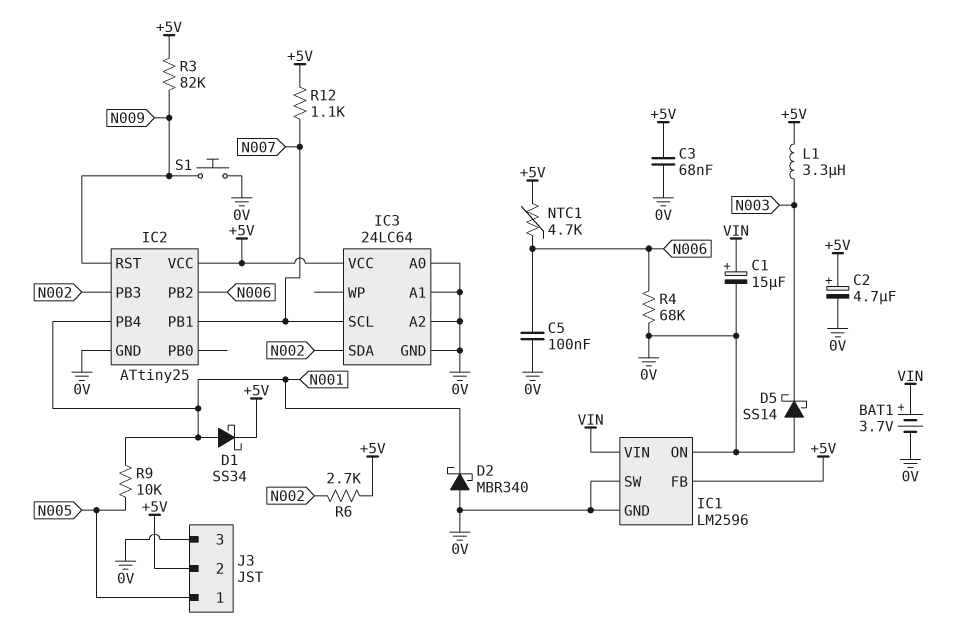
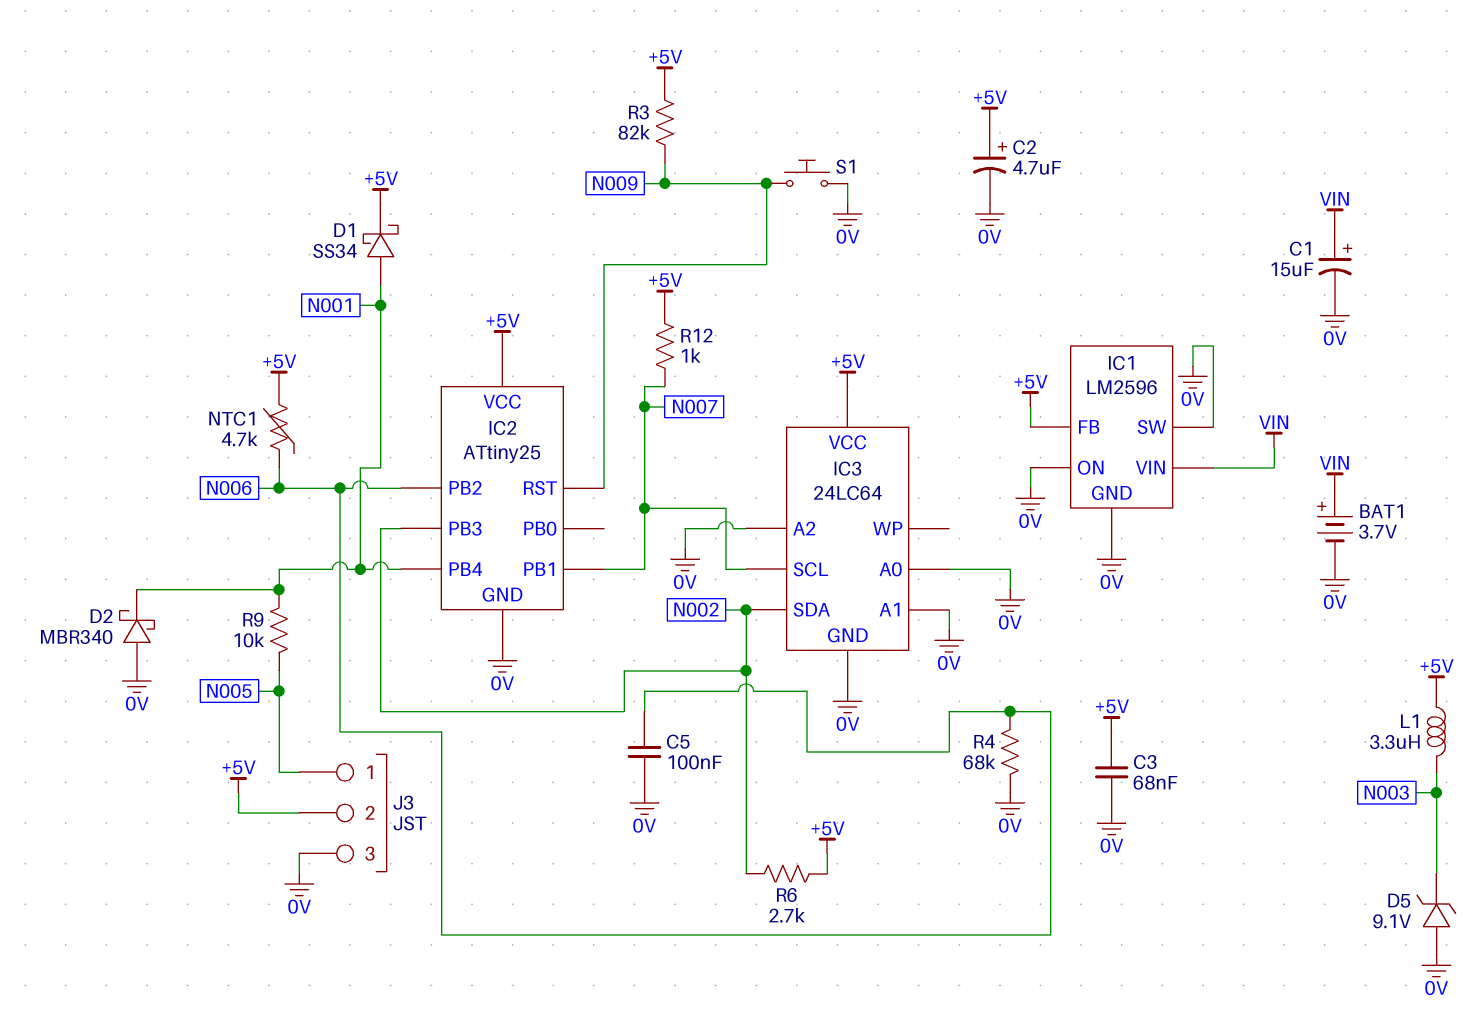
D5: schottky SS14 (A 0V, K N003) -> zener 9.1V (A 0V, K N003)
R12: 1.1k (+5V, N007) -> 1k (+5V, N007)

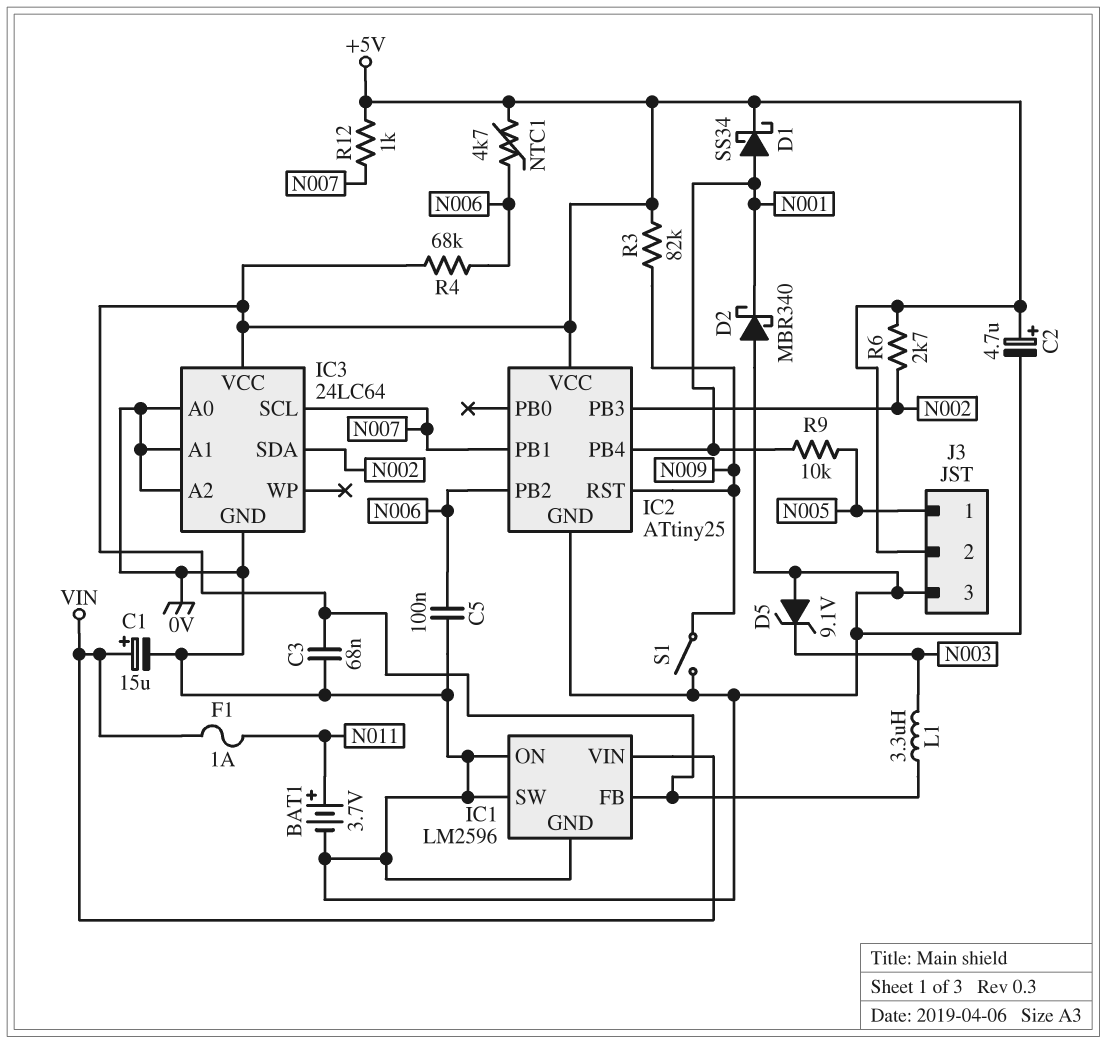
BAT1: 3.7V (plus VIN, minus 0V) -> 3.7V (plus N011, minus 0V)
F1: none -> 1A (N011, VIN)
R4: 68k (0V, N006) -> 68k (+5V, N006)
S1: button (0V, N009) -> switch (0V, N009)

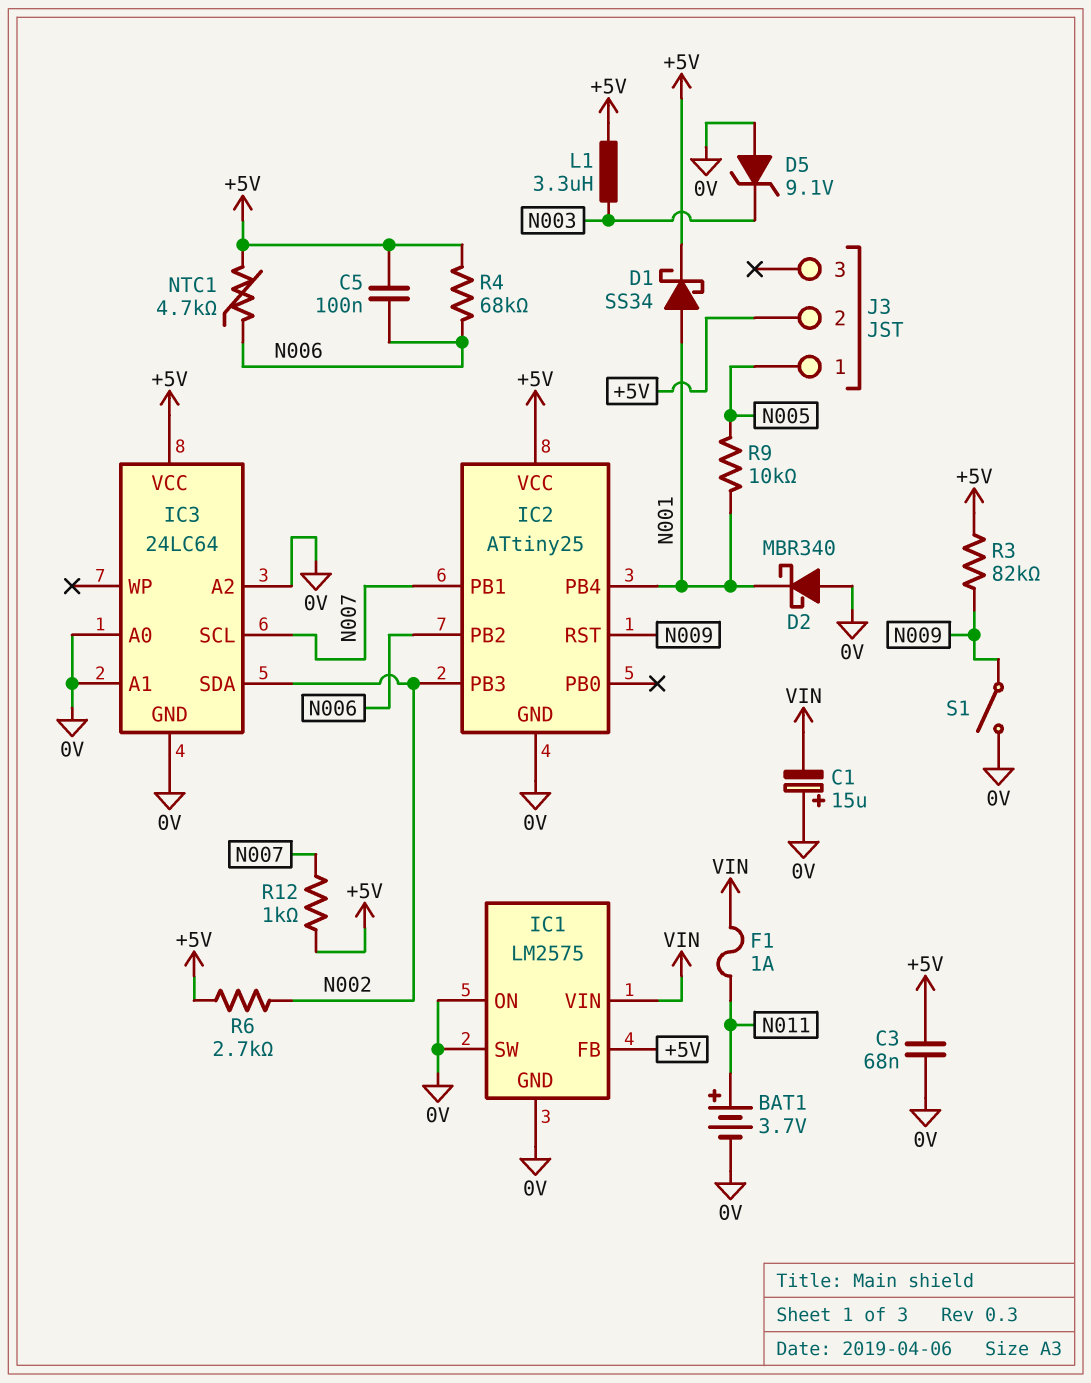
C1: 15uF (plus VIN, minus 0V) -> 15uF (plus 0V, minus VIN)
C2: 4.7uF (plus +5V, minus 0V) -> none
C5: 100nF (0V, N006) -> 100nF (+5V, N006)
IC1: LM2596 -> LM2575
J3 pin 3: 0V -> none

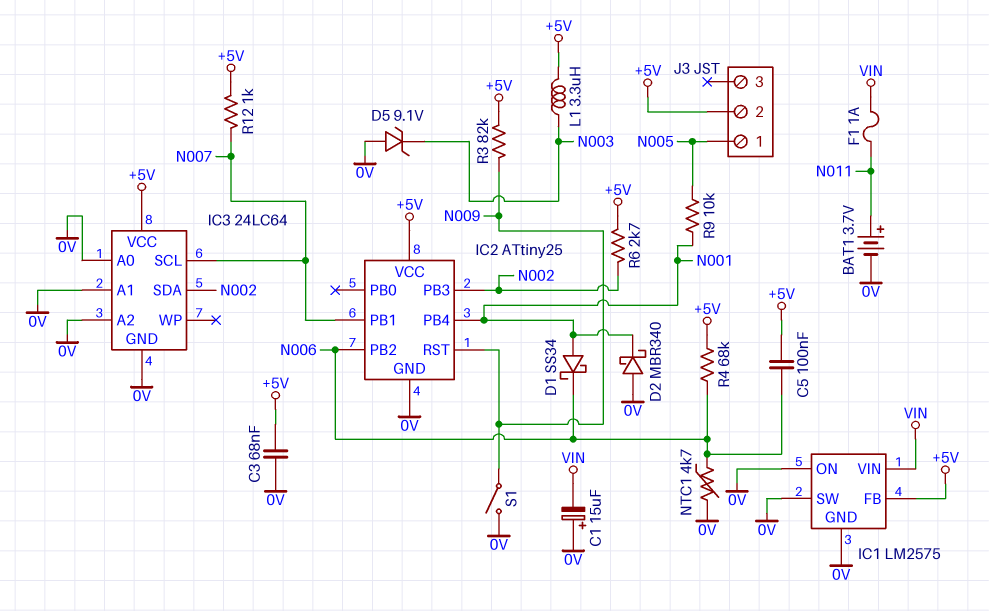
D1: schottky SS34 (A N001, K +5V) -> schottky SS34 (A N001, K N006)
NTC1: 4.7k (+5V, N006) -> 4.7k (0V, N006)

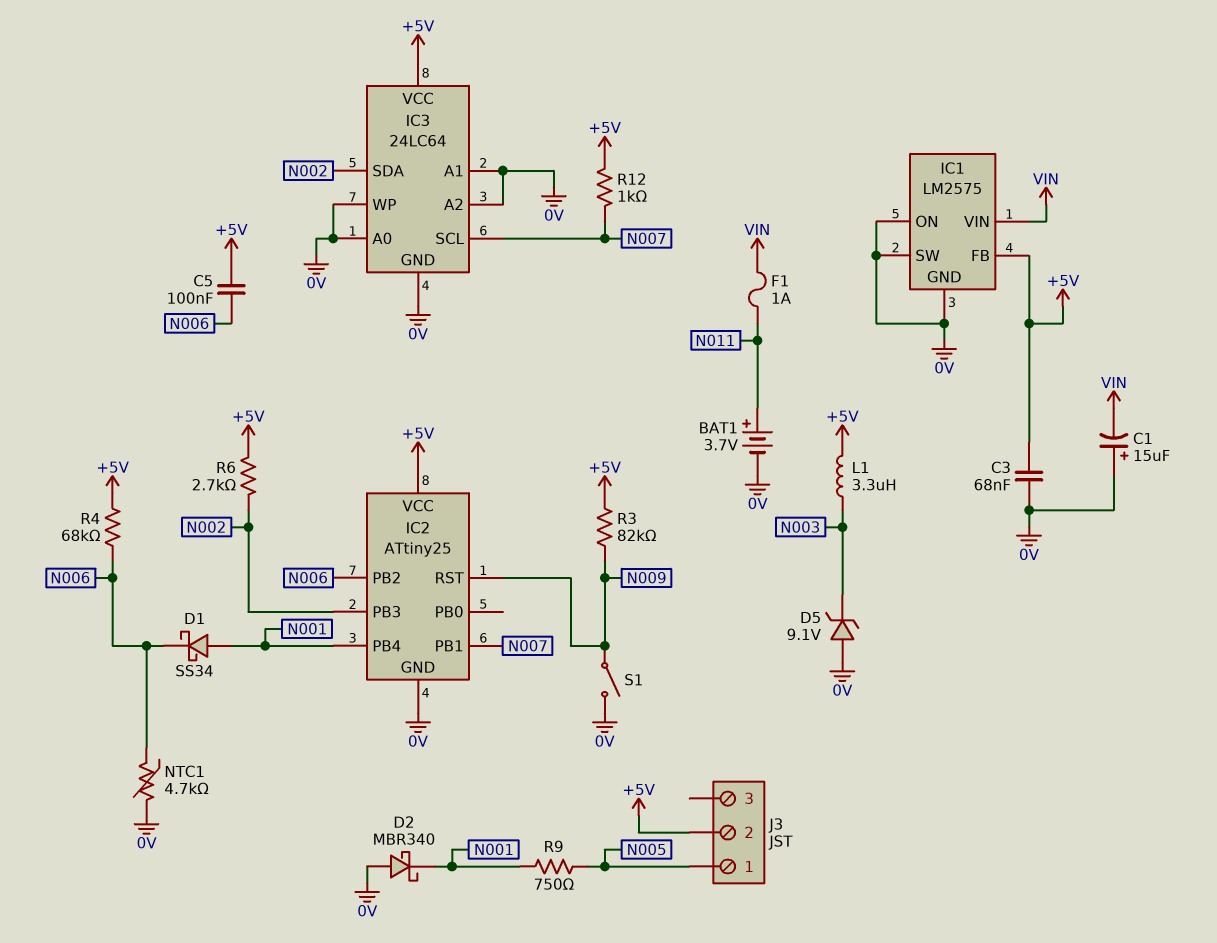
IC3 pin WP: none -> 0V
R9: 10k (N001, N005) -> 750 (N001, N005)

